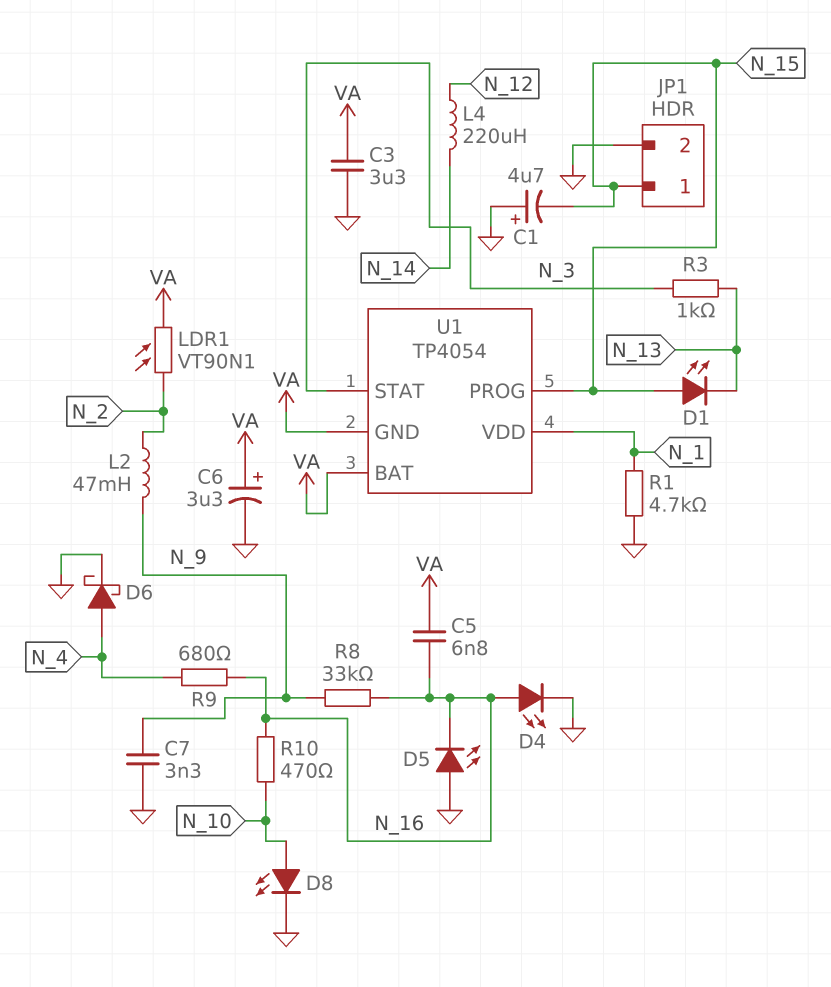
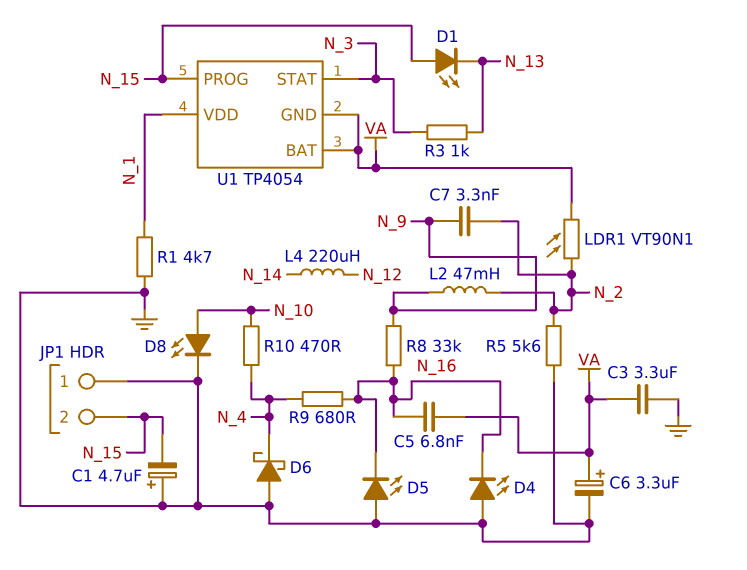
C7: 3.3nF (GND, N_9) -> 3.3nF (N_2, N_9)
D4: LED (A N_16, K GND) -> LED (A GND, K N_16)
D6: schottky (A N_4, K GND) -> schottky (A GND, K N_4)
JP1 pin 1: N_15 -> GND
JP1 pin 2: GND -> N_15
R5: none -> 5.6k (GND, N_2)
R10: 470 (N_10, N_16) -> 470 (N_4, N_10)

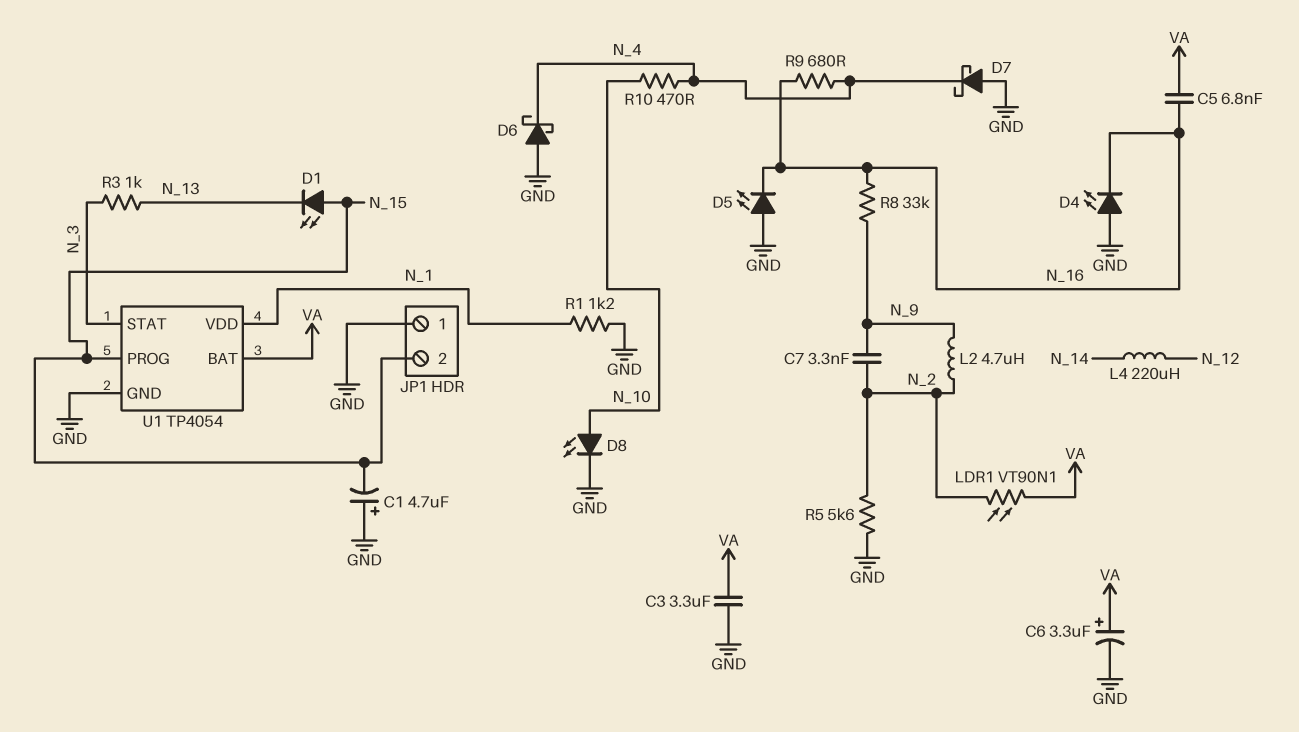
D7: none -> schottky (A GND, K N_4)
L2: 47mH (N_2, N_9) -> 4.7uH (N_2, N_9)
R1: 4.7k (GND, N_1) -> 1.2k (GND, N_1)
U1 pin GND: VA -> GND

